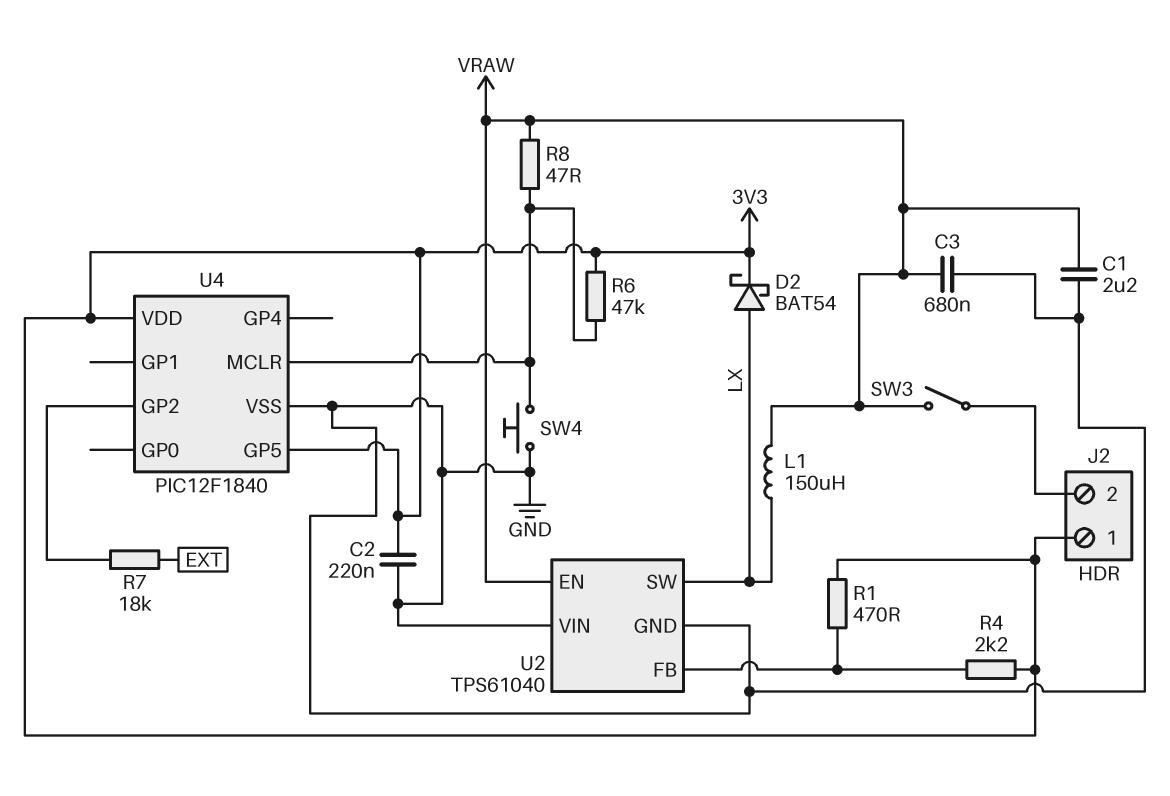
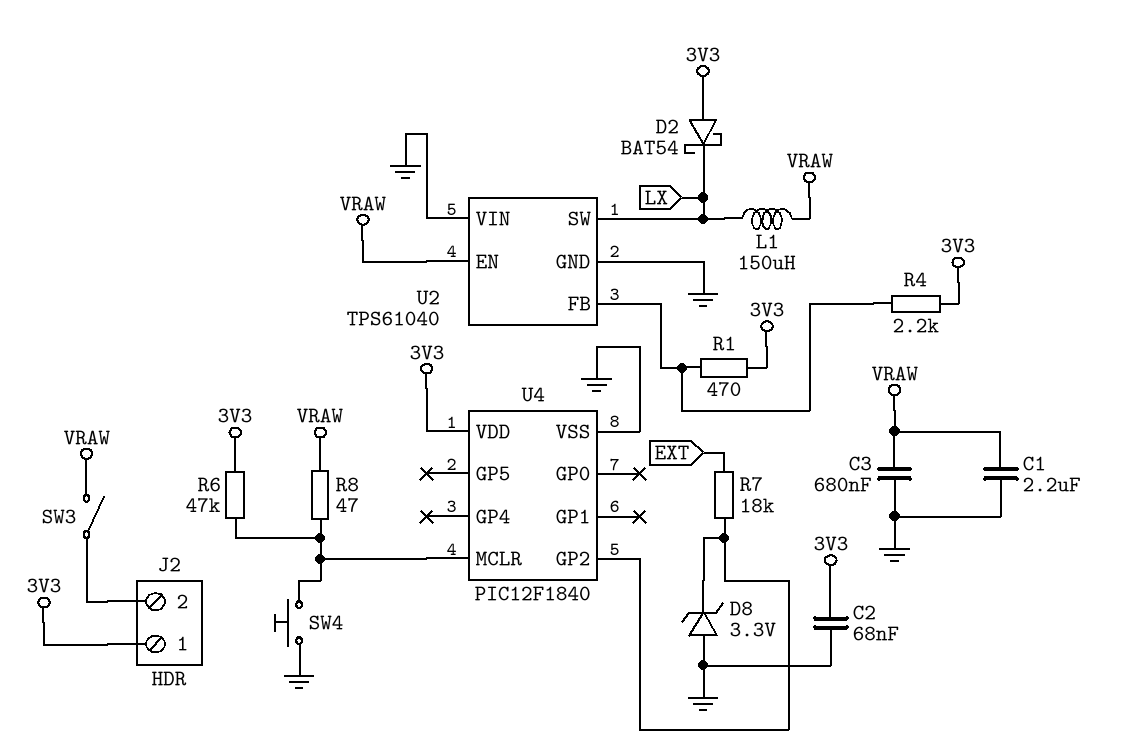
C2: 220nF (3V3, GND) -> 68nF (3V3, GND)
D2: schottky BAT54 (A LX, K 3V3) -> schottky BAT54 (A 3V3, K LX)
D8: none -> zener 3.3V (A GND, K U4/GP2)
U4 pin GP5: 3V3 -> none

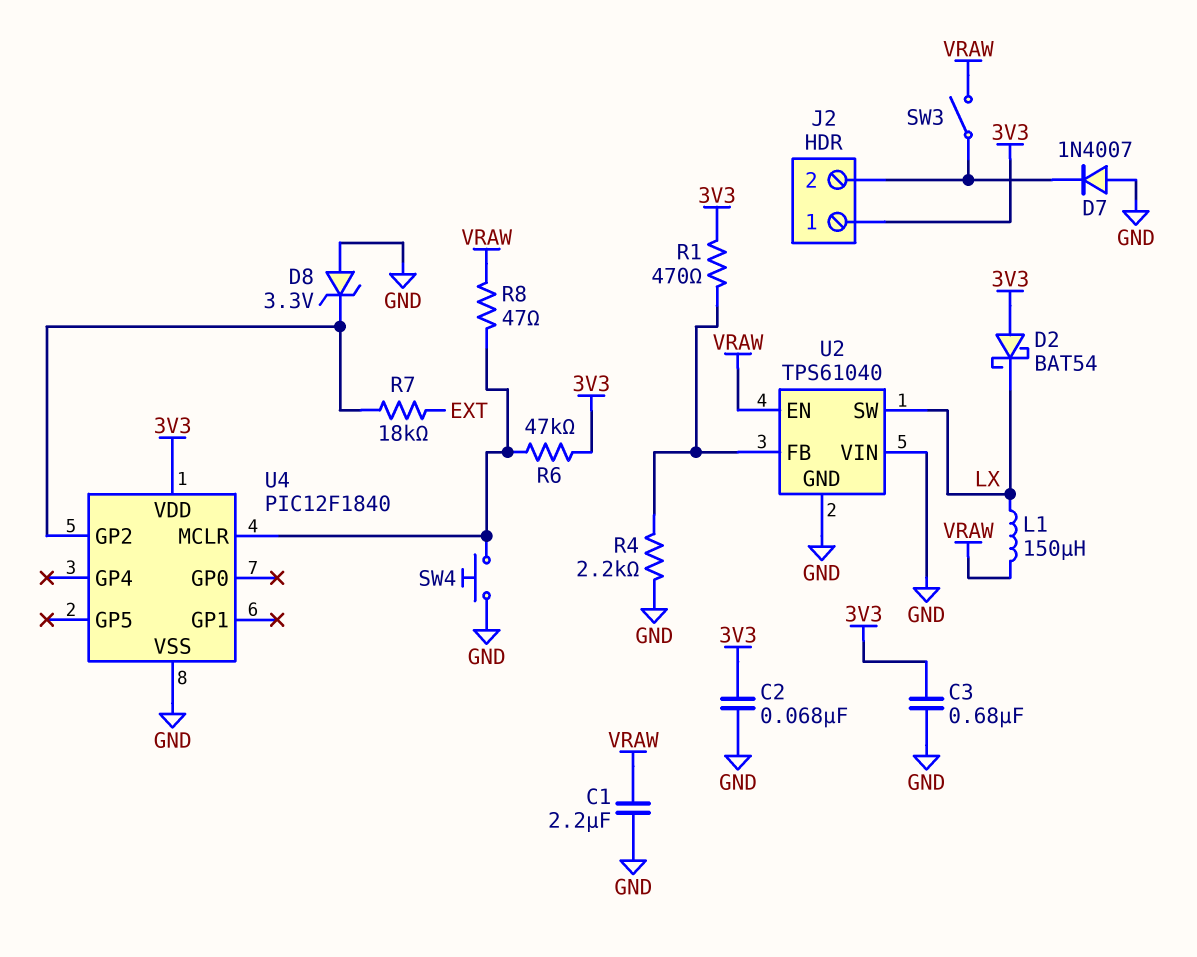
C3: 680nF (GND, VRAW) -> 680nF (3V3, GND)
D7: none -> diode 1N4007 (A GND, K J2/2)
R4: 2.2k (3V3, U2/FB) -> 2.2k (GND, U2/FB)

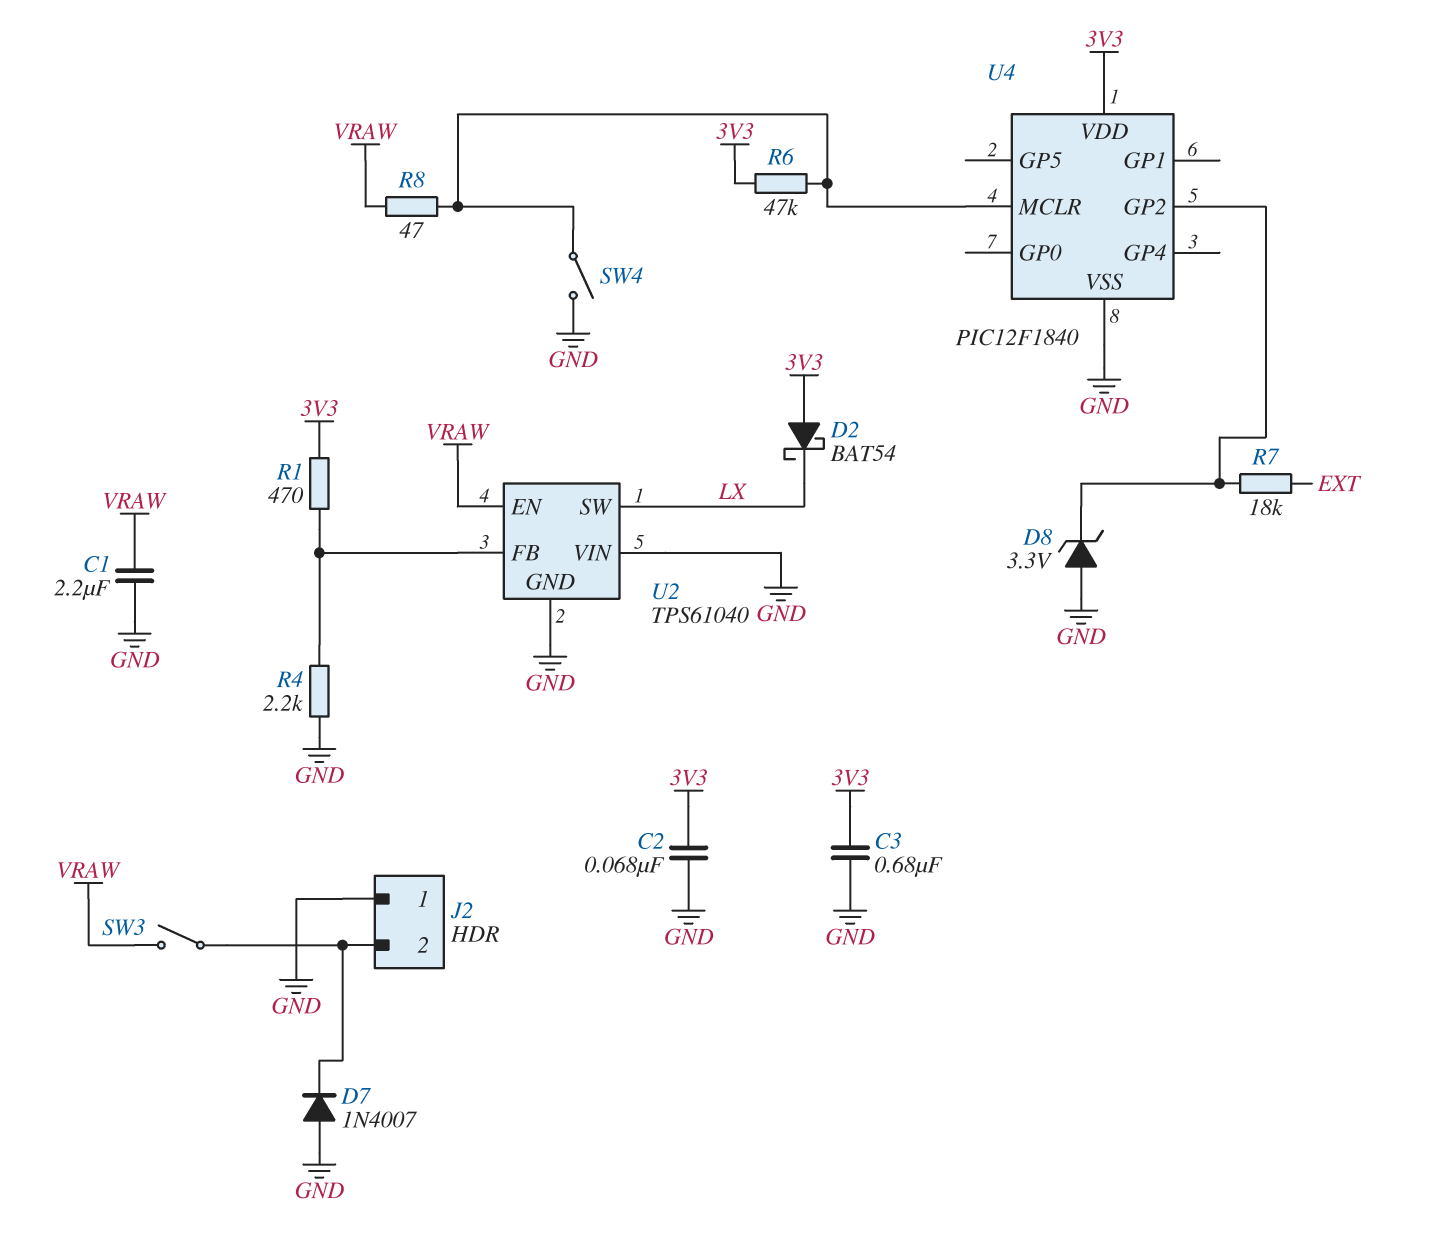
J2 pin 1: 3V3 -> GND
L1: 150uH (LX, VRAW) -> none
SW4: button (GND, U4/MCLR) -> switch (GND, U4/MCLR)

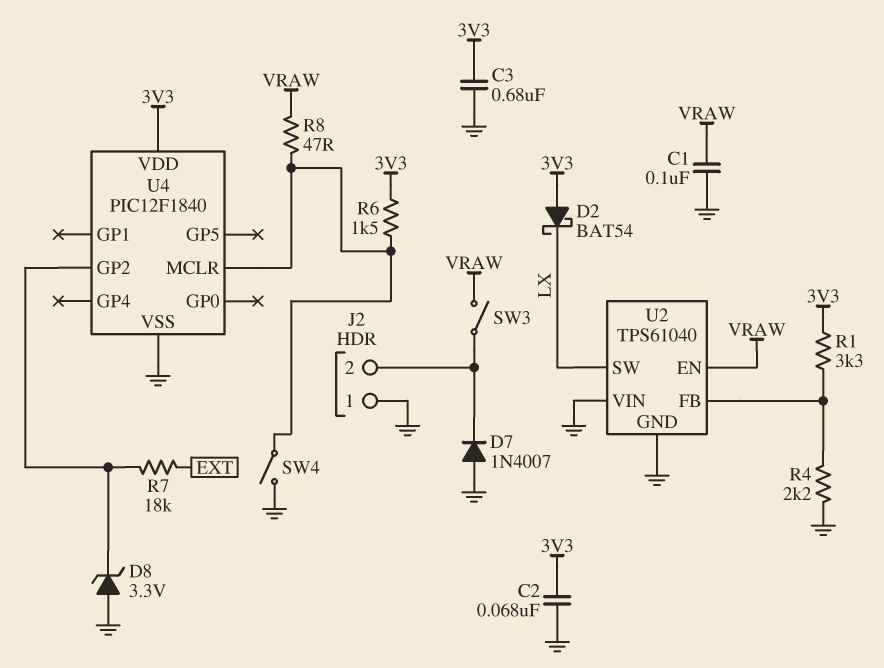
C1: 2.2uF (GND, VRAW) -> 100nF (GND, VRAW)
R1: 470 (3V3, U2/FB) -> 3.3k (3V3, U2/FB)
R6: 47k (3V3, U4/MCLR) -> 1.5k (3V3, U4/MCLR)

